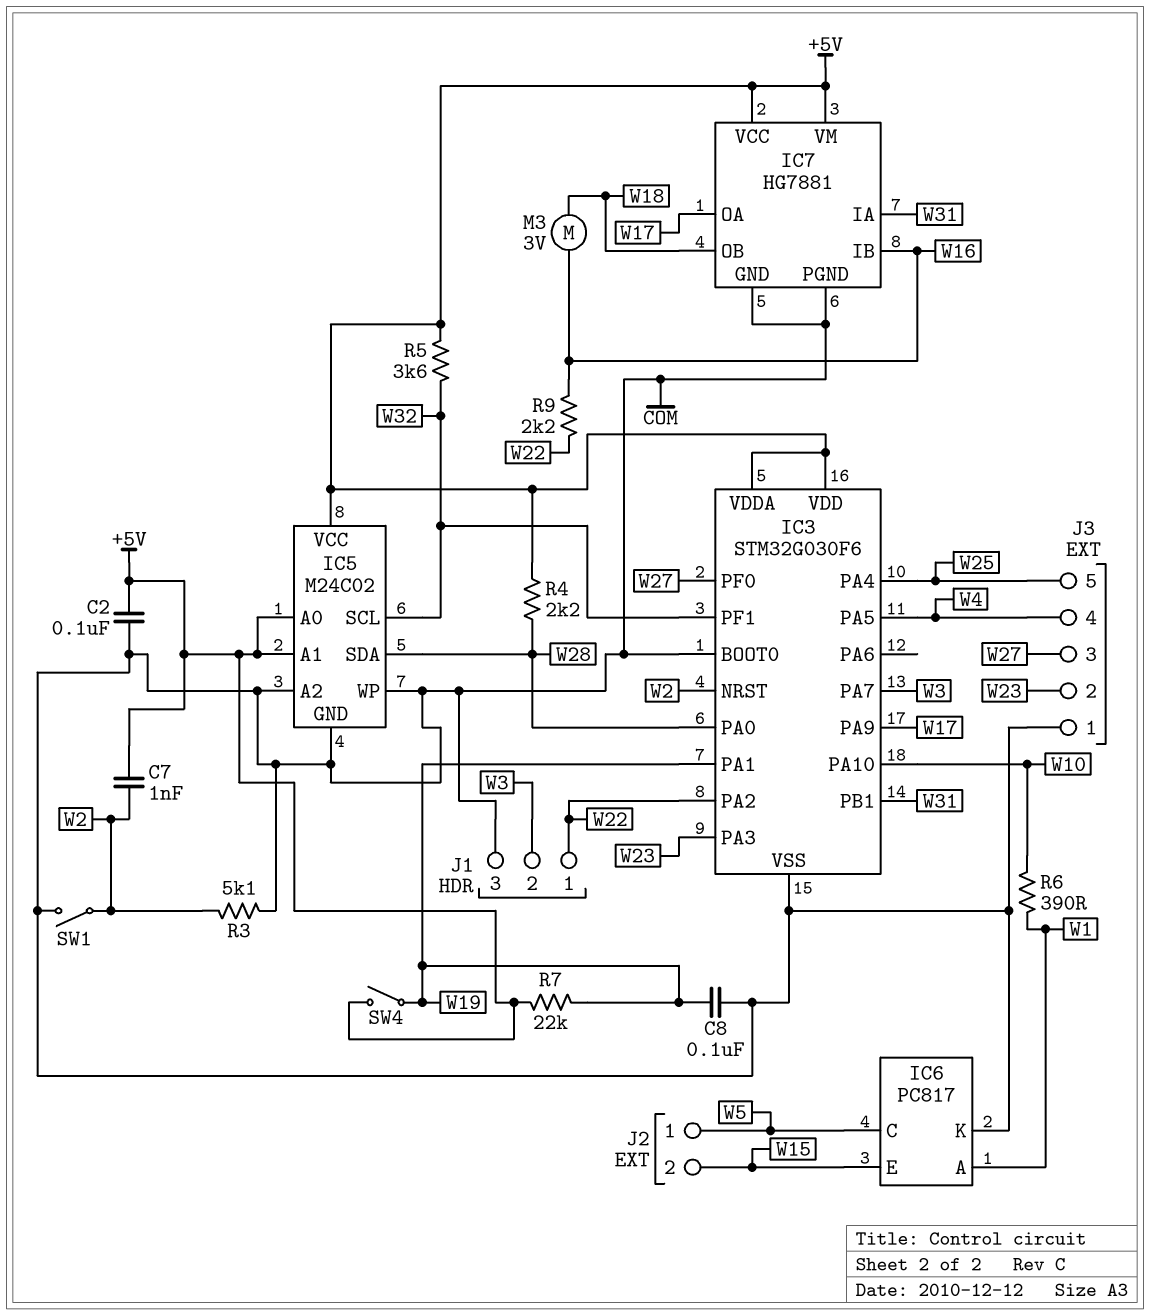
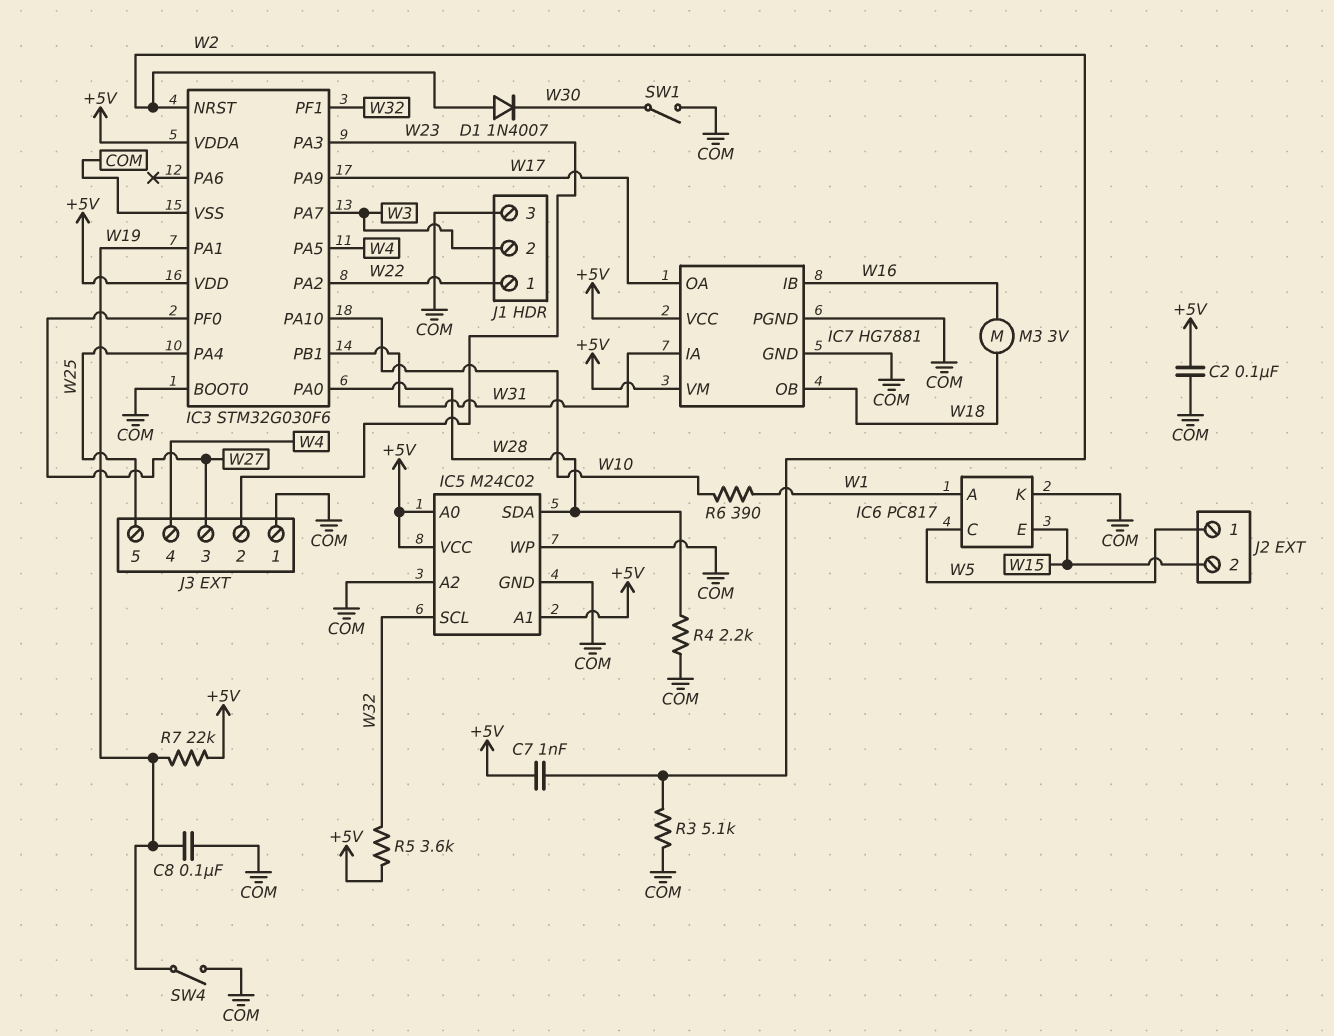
D1: none -> diode 1N4007 (A W2, K W30)
R4: 2.2k (+5V, W28) -> 2.2k (COM, W28)
R9: 2.2k (W16, W22) -> none
SW1: switch (COM, W2) -> switch (COM, W30)
SW4: switch (+5V, W19) -> switch (COM, W19)

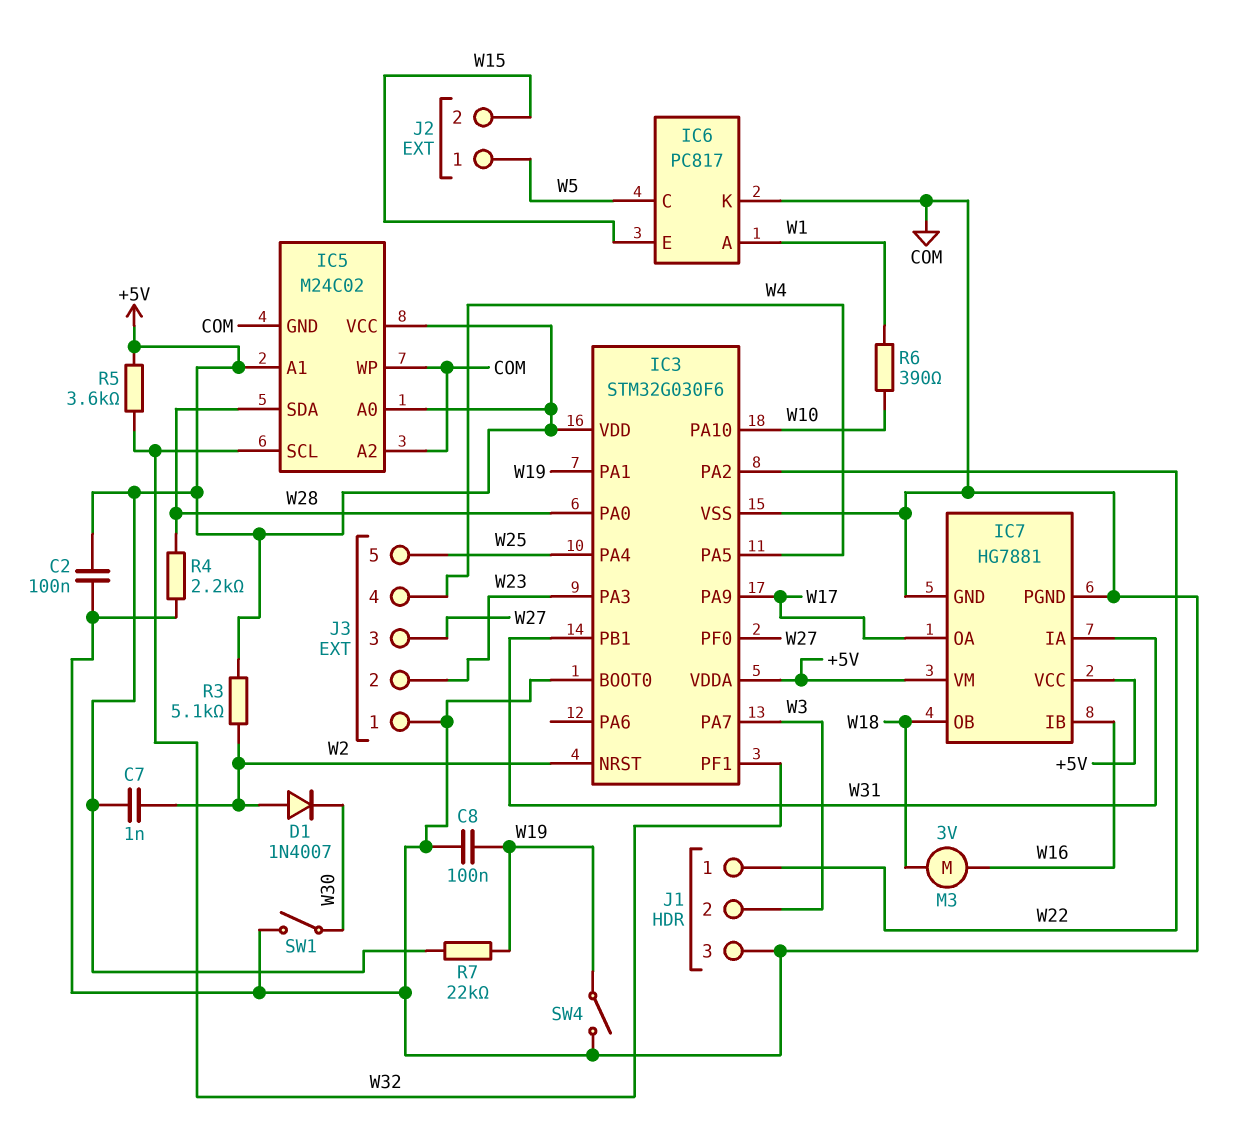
R3: 5.1k (COM, W2) -> 5.1k (+5V, W2)

